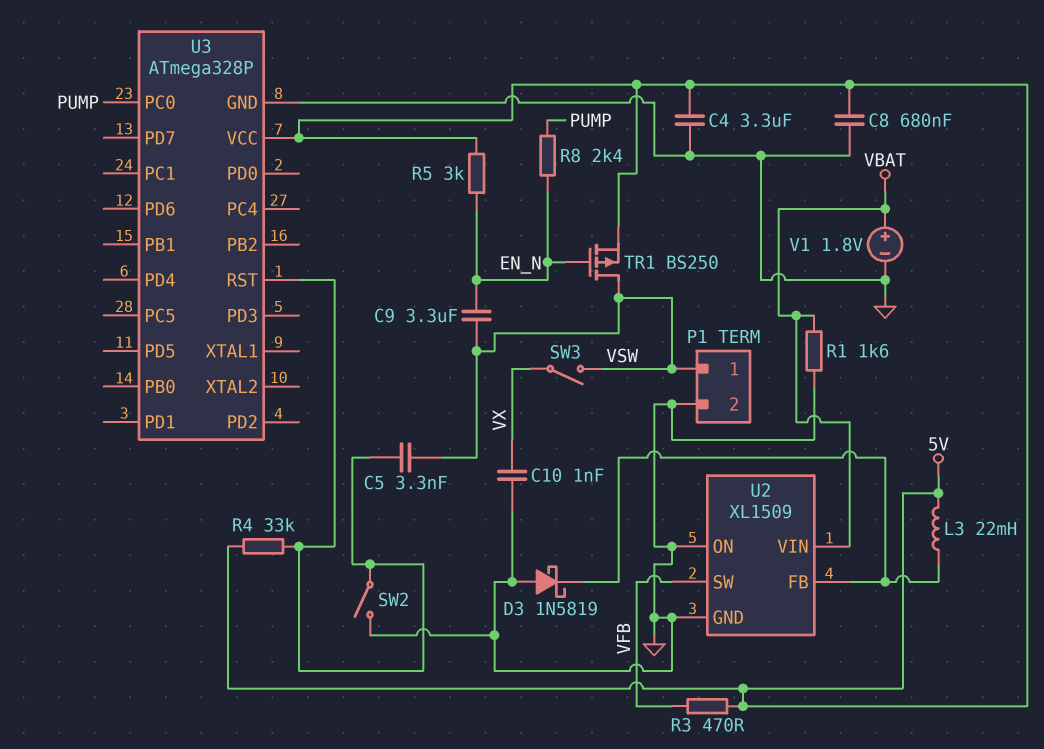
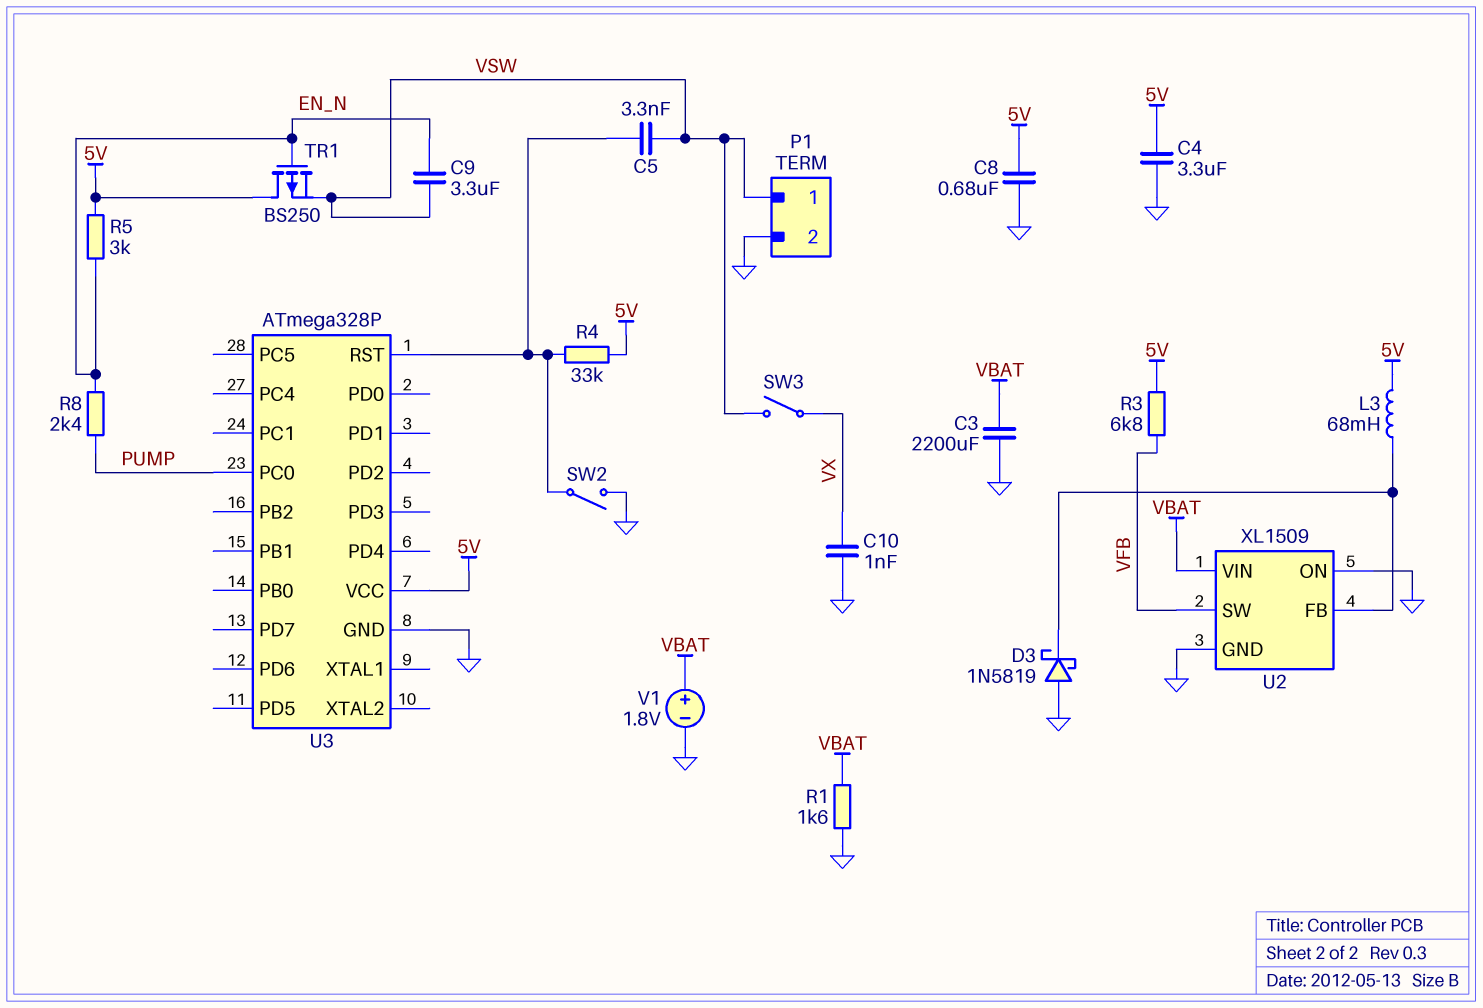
C3: none -> 2200uF (GND, VBAT)
L3: 22mH (5V, U2/FB) -> 68mH (5V, U2/FB)
R3: 470 (5V, VFB) -> 6.8k (5V, VFB)
TR1: PMOS BS250 (G EN_N, D VSW, S 5V) -> PMOS BS250 (G EN_N, D 5V, S VSW)

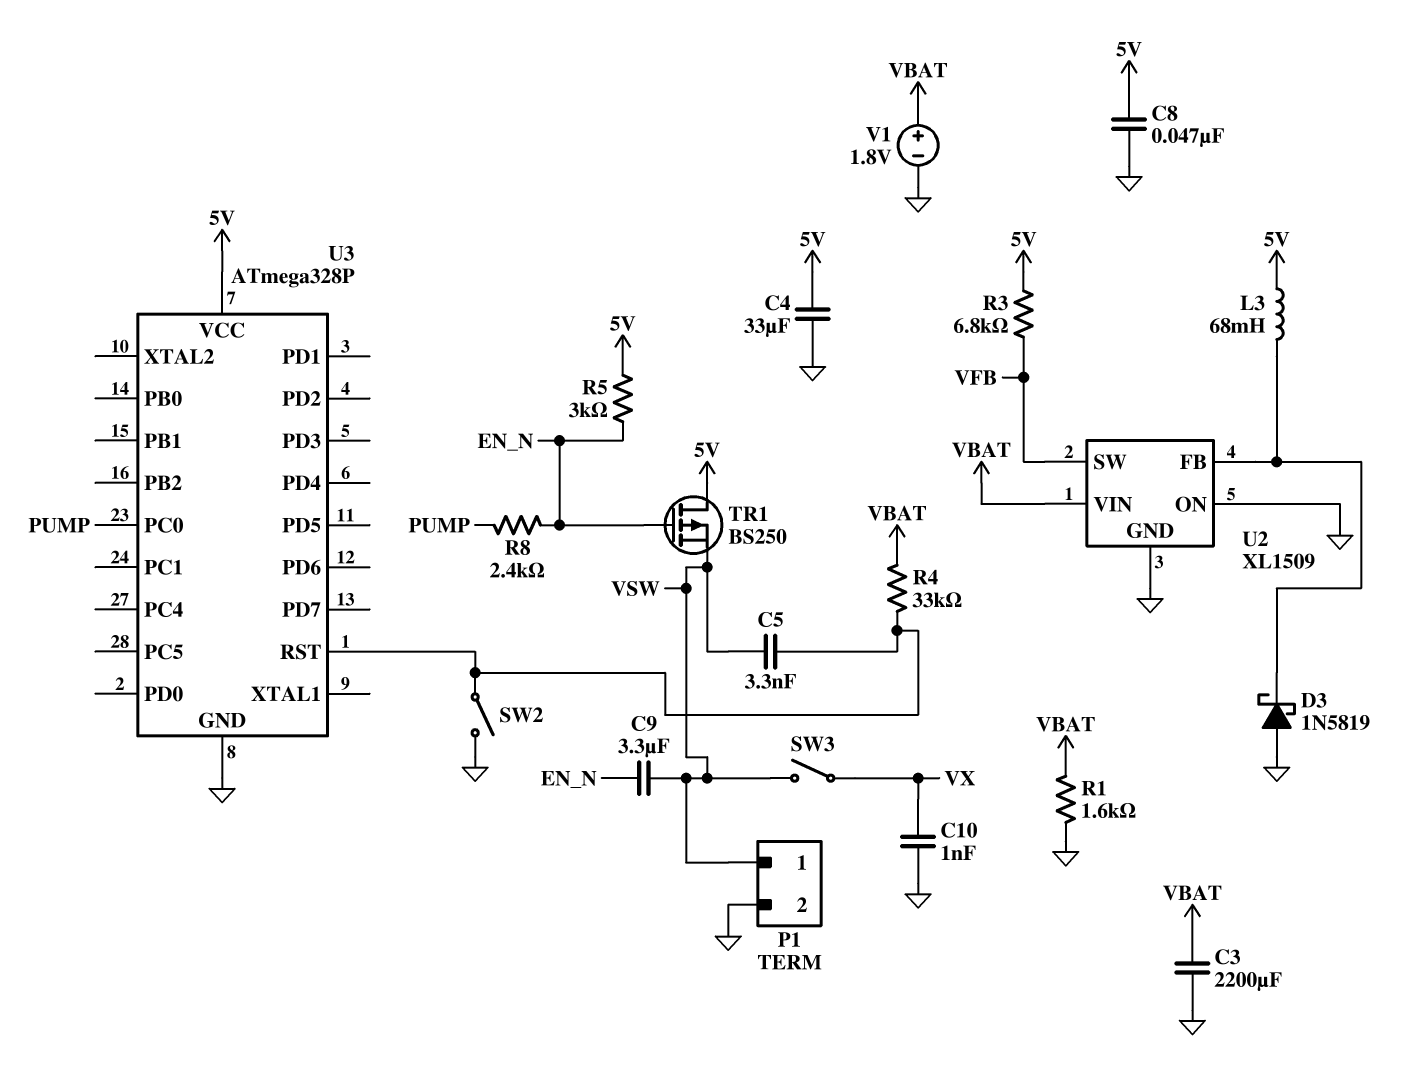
C4: 3.3uF (5V, GND) -> 33uF (5V, GND)
C8: 680nF (5V, GND) -> 47nF (5V, GND)
R4: 33k (5V, U3/RST) -> 33k (U3/RST, VBAT)

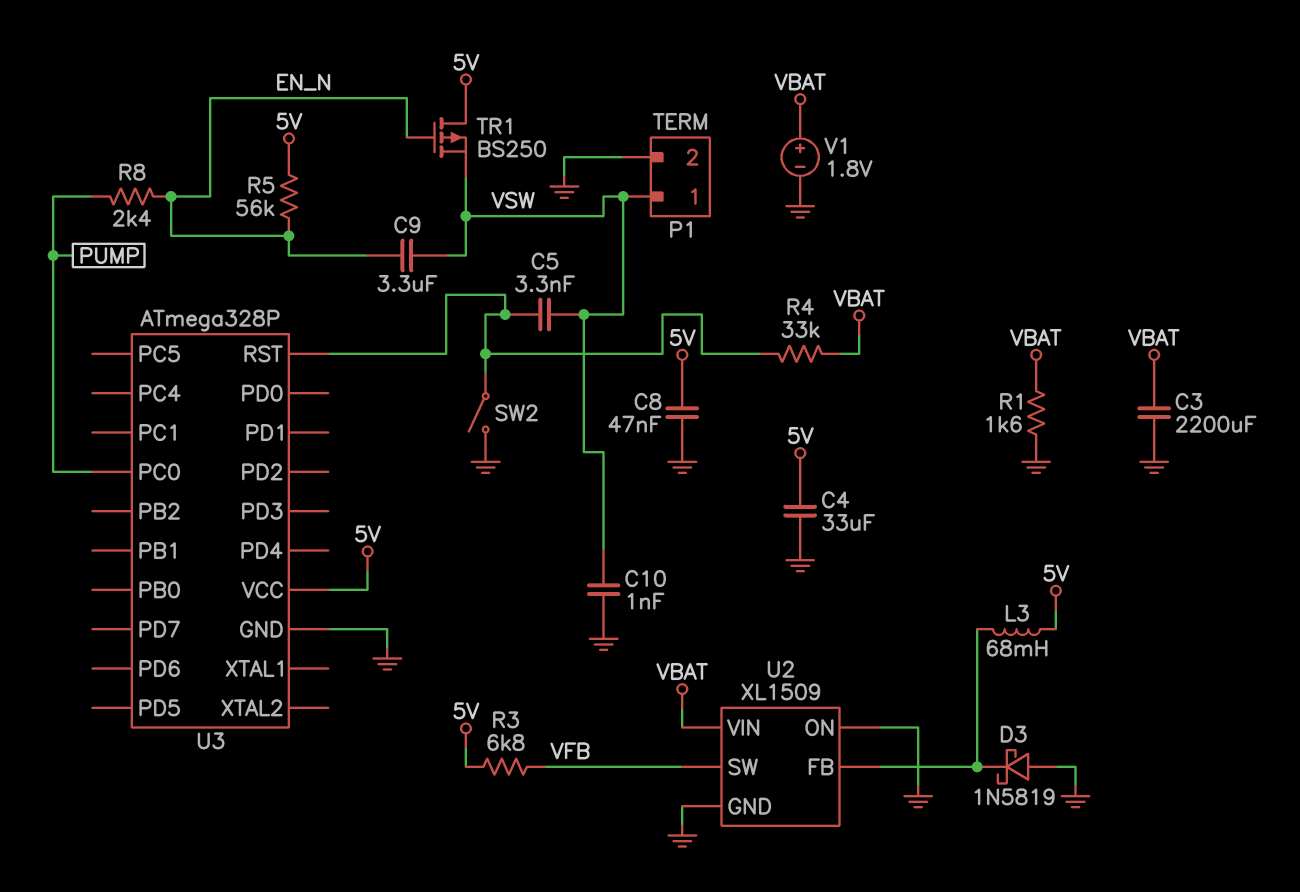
C10: 1nF (GND, VX) -> 1nF (GND, VSW)
R5: 3k (5V, EN_N) -> 56k (5V, EN_N)
SW3: switch (VSW, VX) -> none

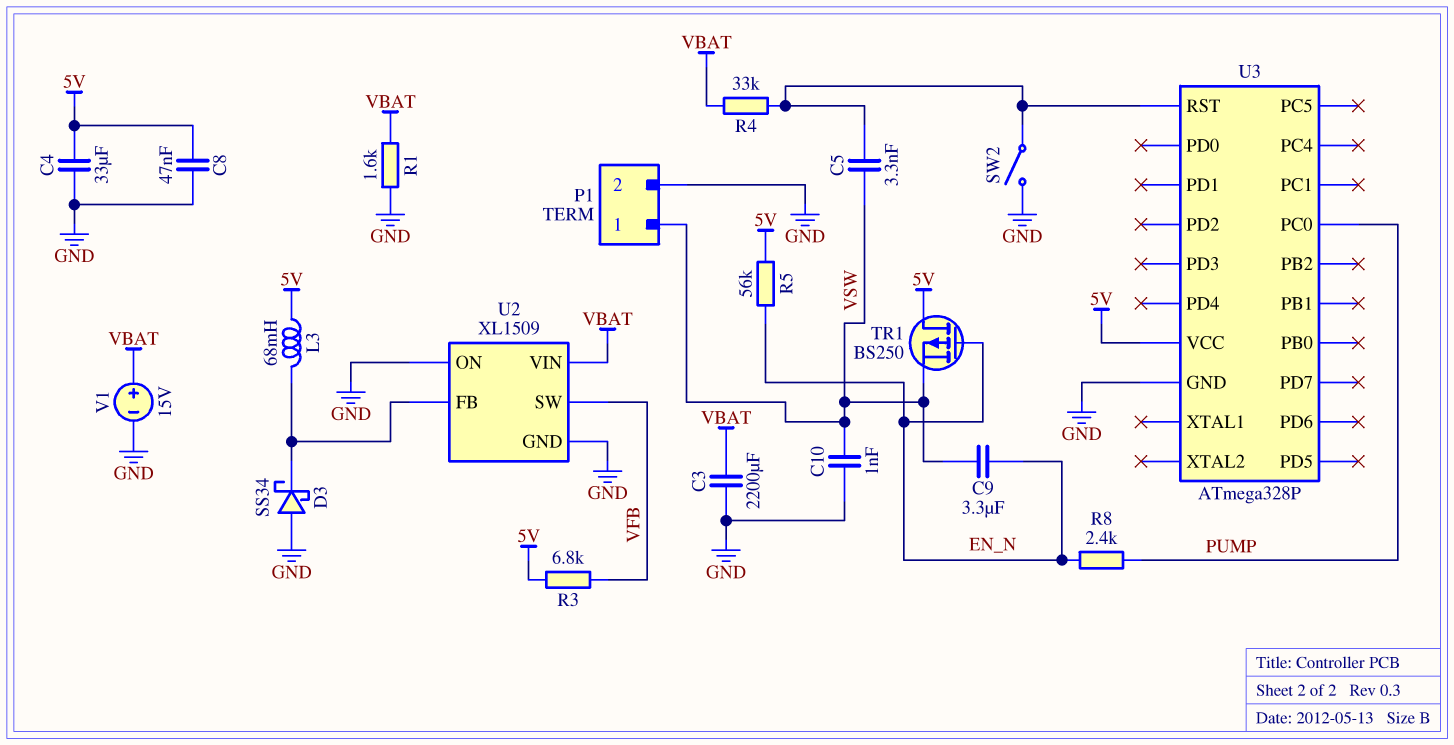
D3: schottky 1N5819 (A GND, K U2/FB) -> schottky SS34 (A GND, K U2/FB)
V1: 1.8V (plus VBAT, minus GND) -> 15V (plus VBAT, minus GND)

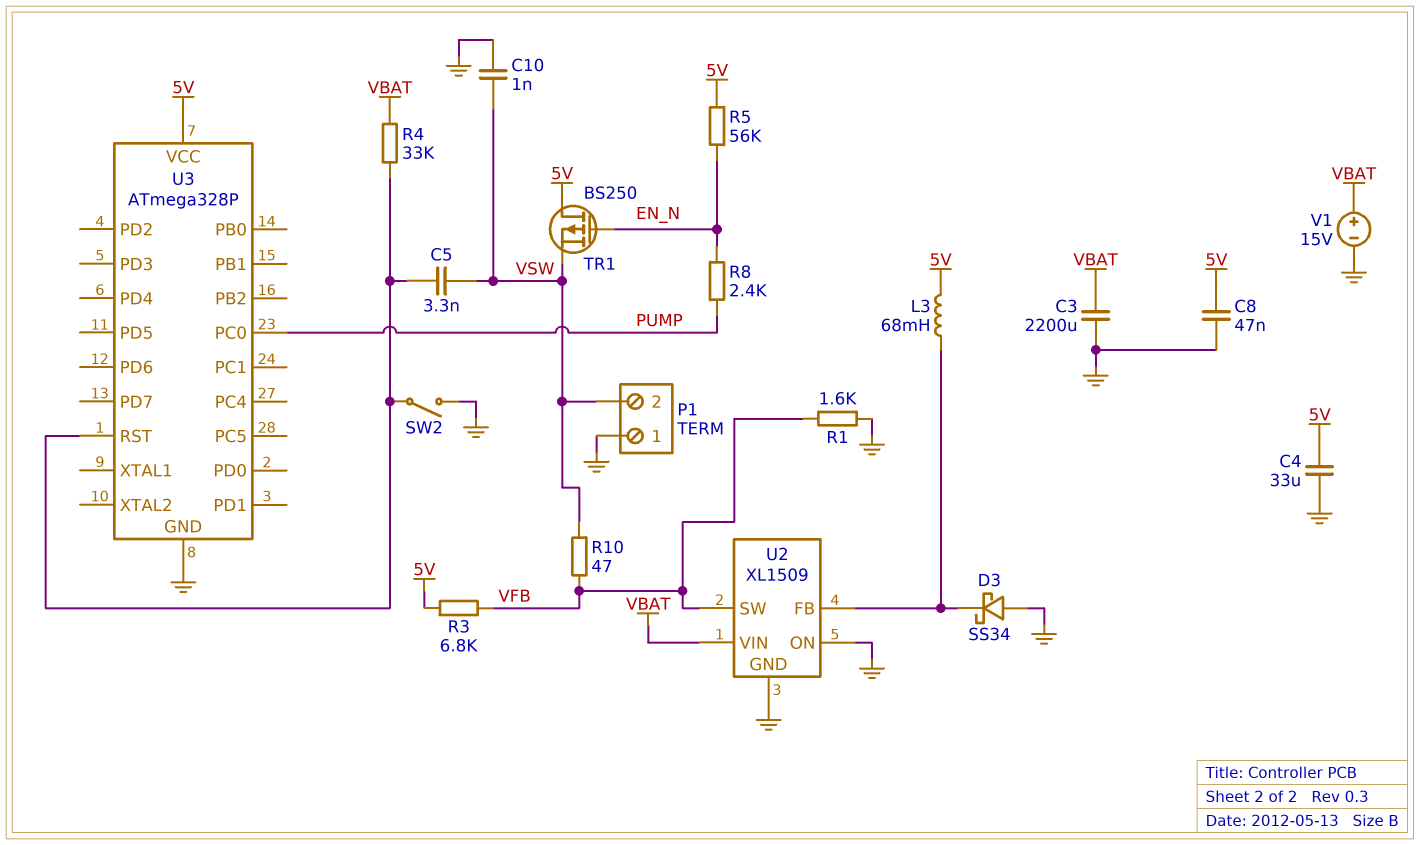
C9: 3.3uF (EN_N, VSW) -> none
P1 pin 1: VSW -> GND
P1 pin 2: GND -> VSW
R1: 1.6k (GND, VBAT) -> 1.6k (GND, VFB)
R10: none -> 47 (VFB, VSW)

